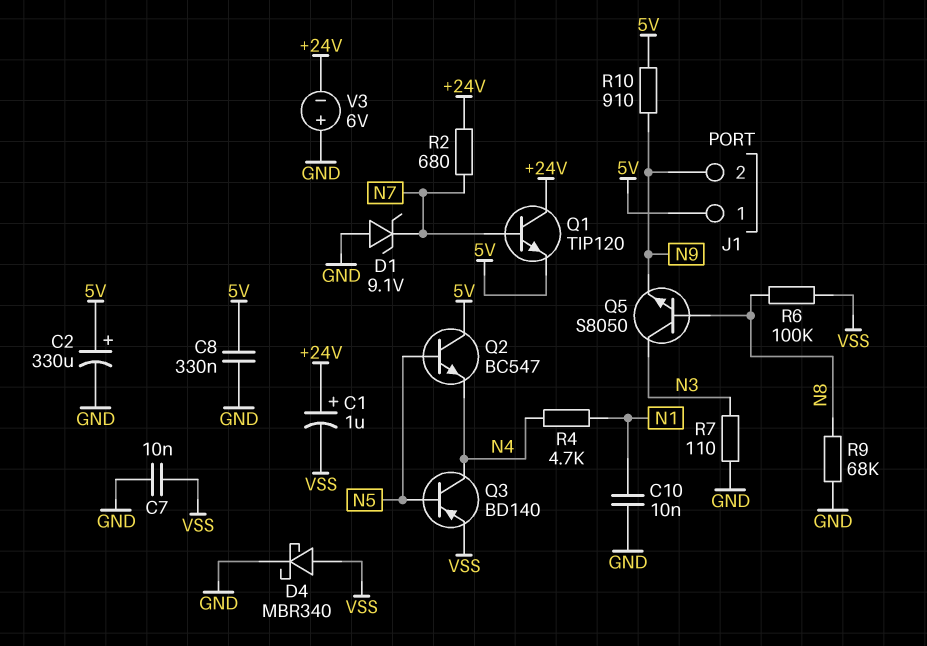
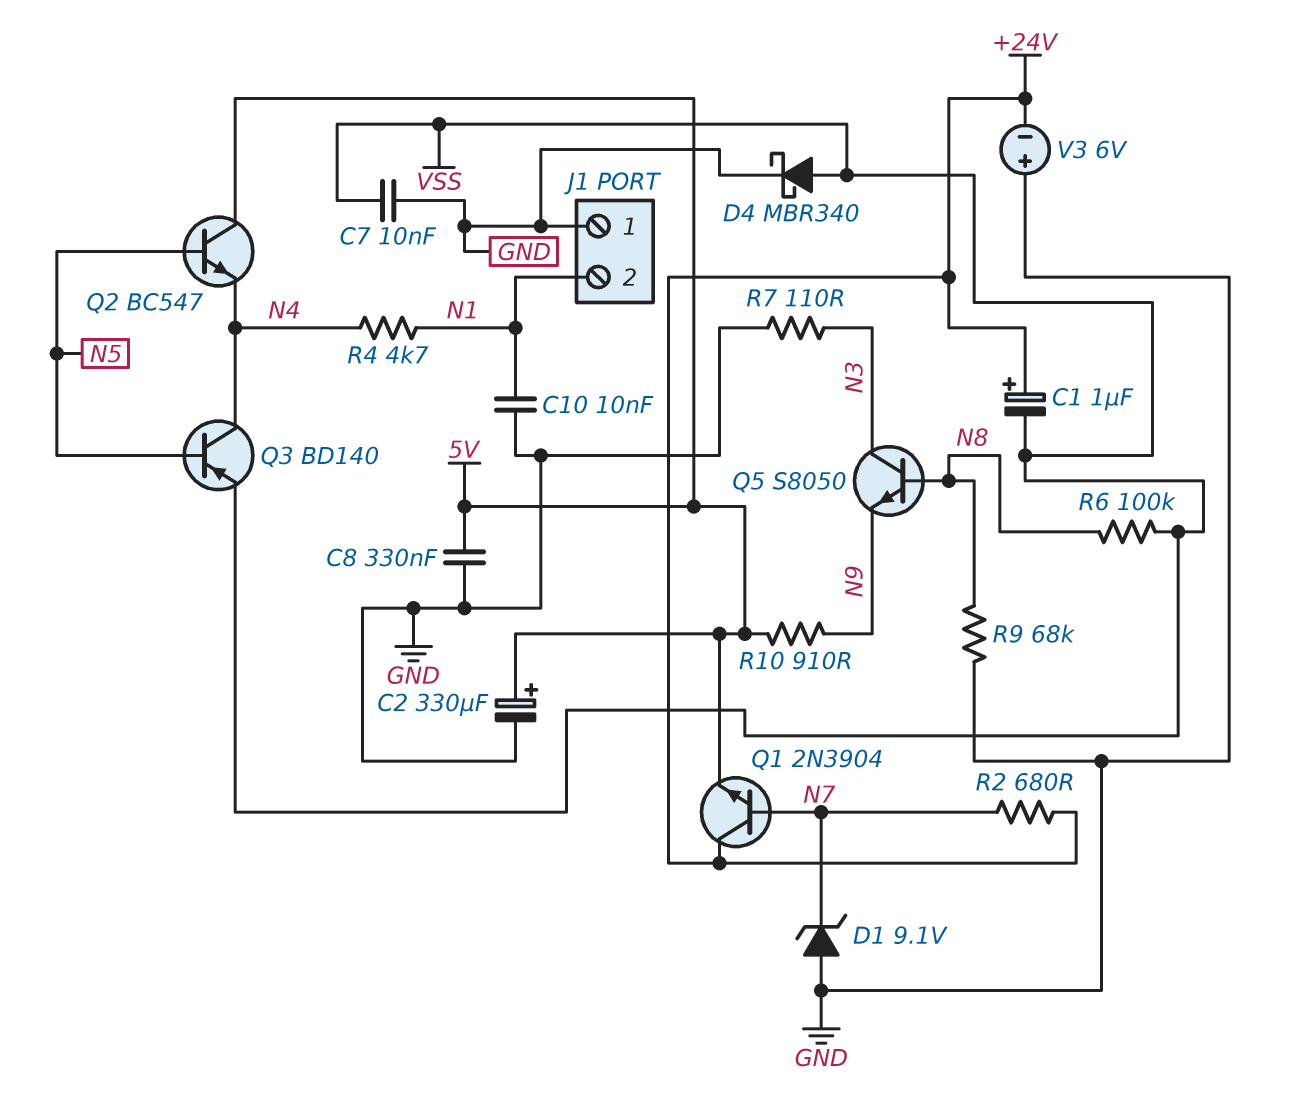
J1 pin 1: 5V -> GND
J1 pin 2: N9 -> N1
Q1: NPN TIP120 (B N7, C +24V, E 5V) -> NPN 2N3904 (B N7, C +24V, E 5V)

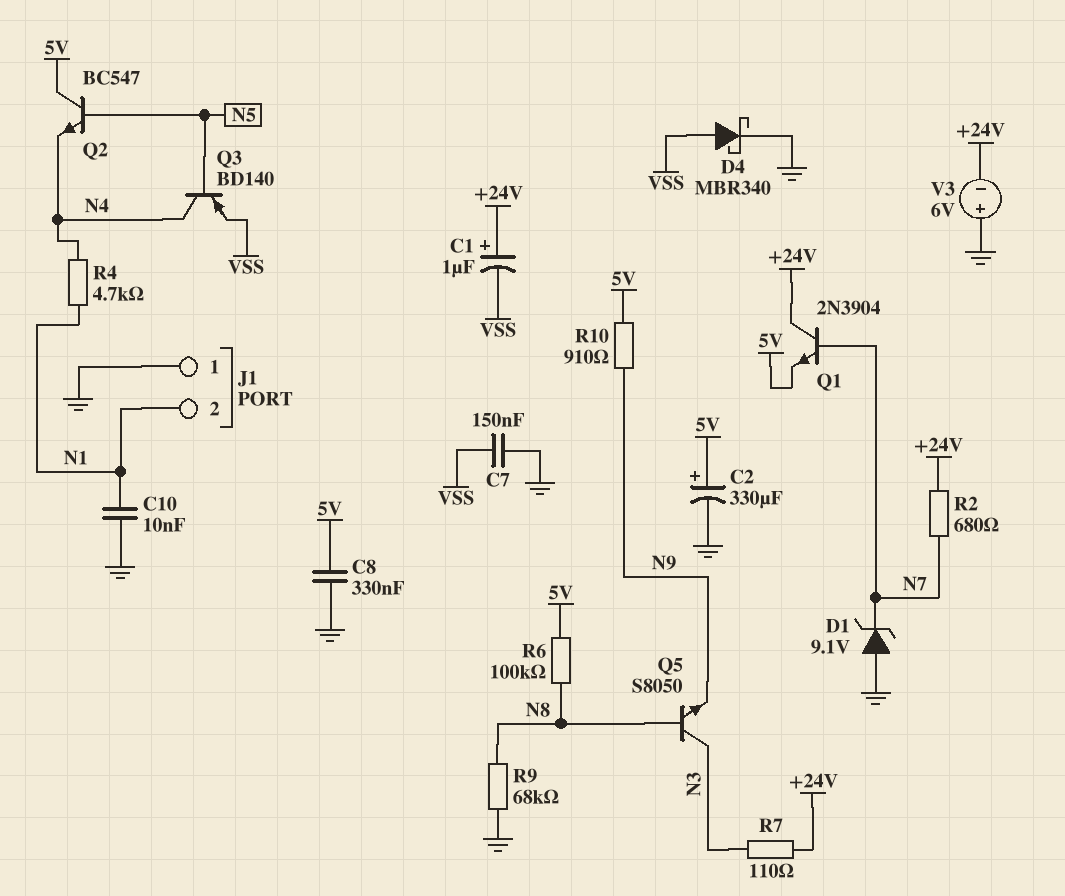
C7: 10nF (GND, VSS) -> 150nF (GND, VSS)
R6: 100k (N8, VSS) -> 100k (5V, N8)
R7: 110 (GND, N3) -> 110 (+24V, N3)

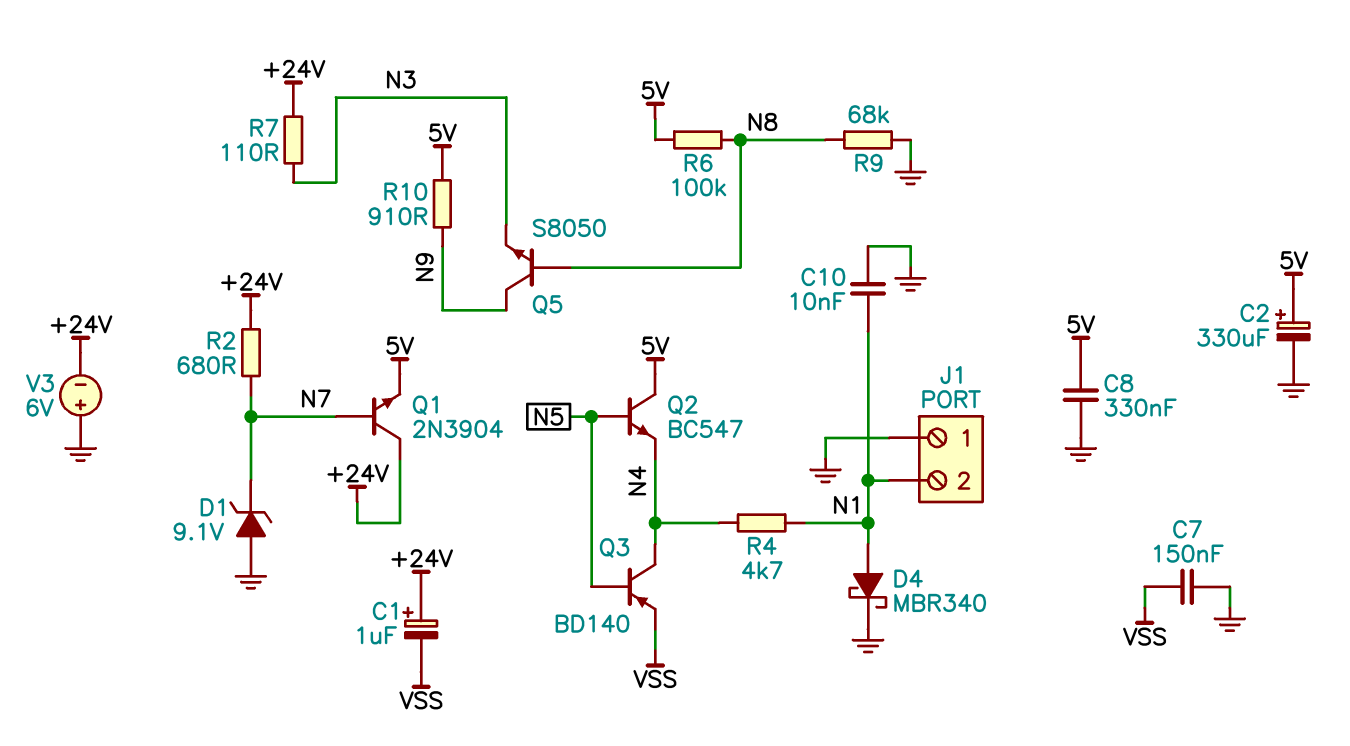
D4: schottky MBR340 (A VSS, K GND) -> schottky MBR340 (A N1, K GND)
Q5: NPN S8050 (B N8, C N3, E N9) -> NPN S8050 (B N8, C N9, E N3)

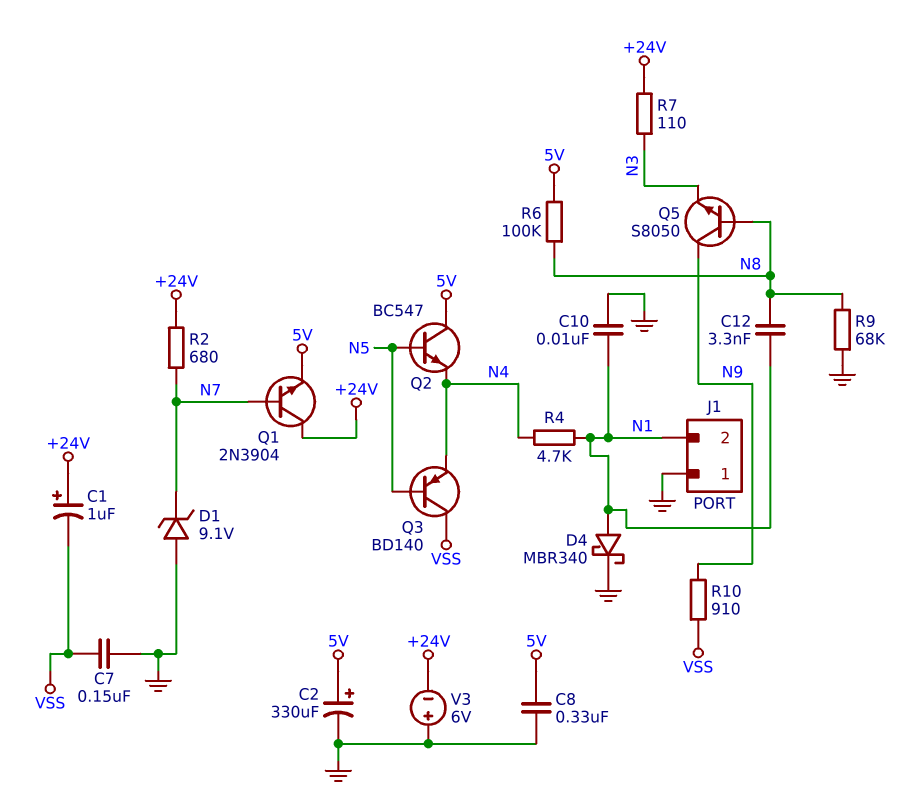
C12: none -> 3.3nF (N1, N8)
Q3: PNP BD140 (B N5, C N4, E VSS) -> PNP BD140 (B N5, C VSS, E N4)
R10: 910 (5V, N9) -> 910 (N9, VSS)

